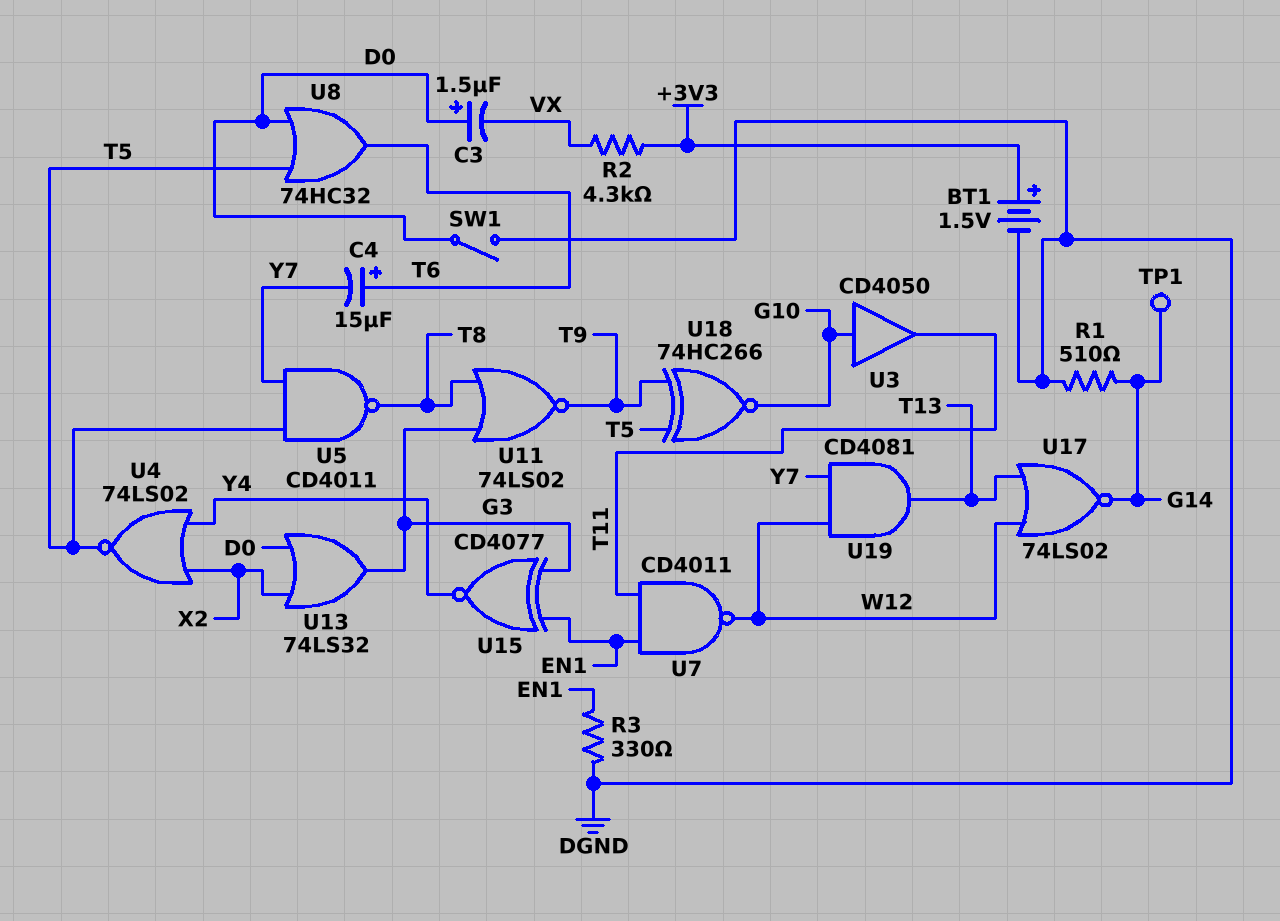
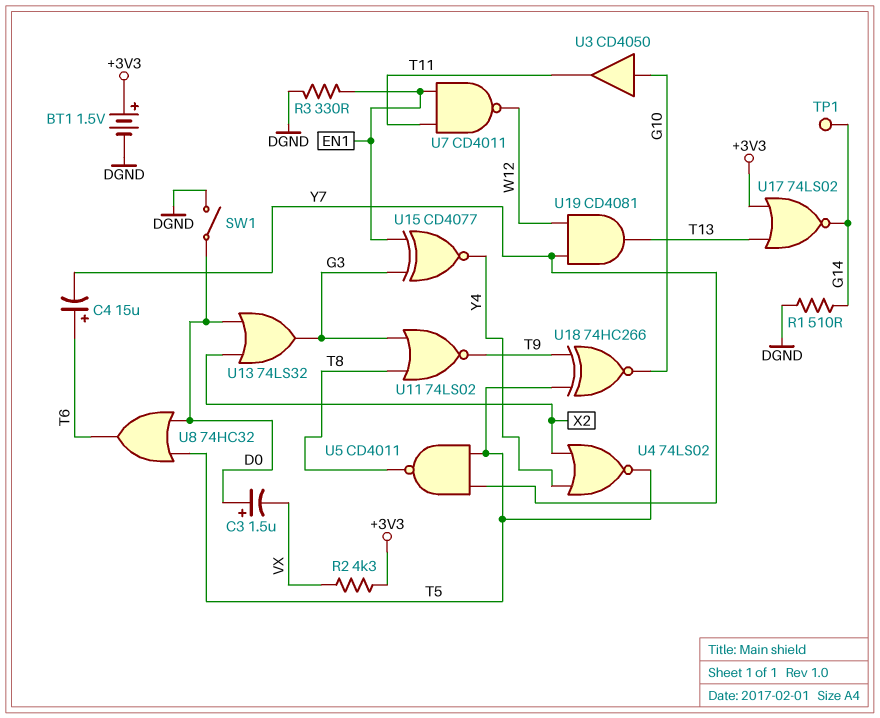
U17: NOR 74LS02 (in T13, in W12, out G14) -> NOR 74LS02 (in +3V3, in T13, out G14)

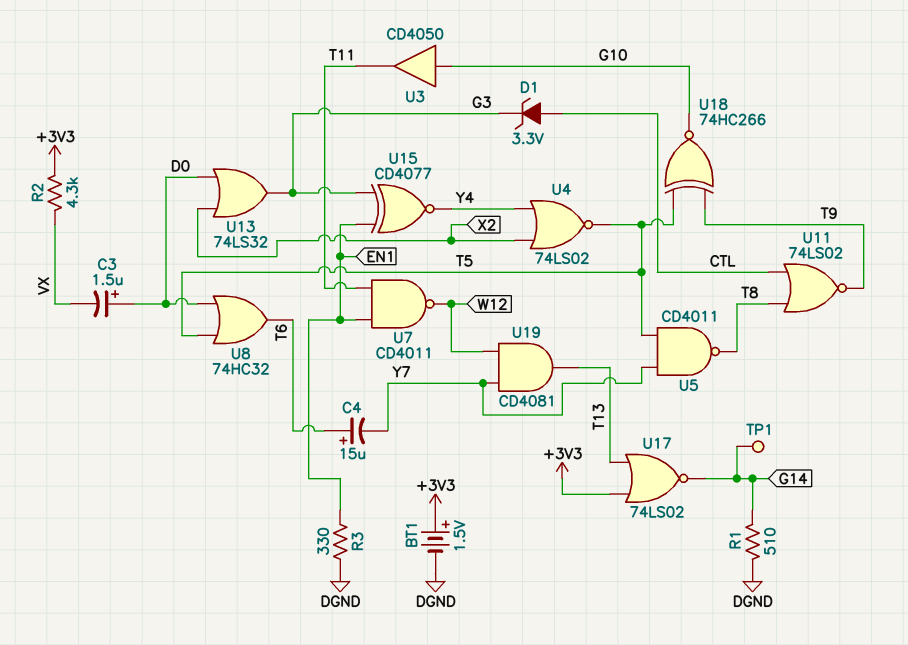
D1: none -> zener 3.3V (A CTL, K G3)
SW1: switch (D0, DGND) -> none
U11: NOR 74LS02 (in G3, in T8, out T9) -> NOR 74LS02 (in CTL, in T8, out T9)

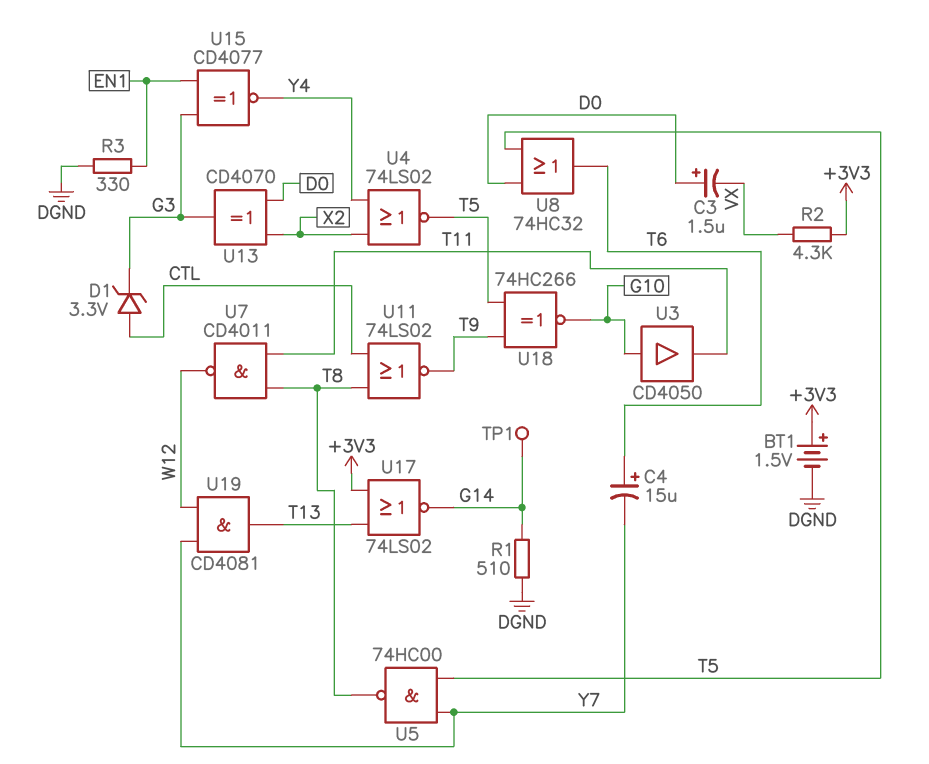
U5: NAND CD4011 (in T5, in Y7, out T8) -> NAND 74HC00 (in T5, in Y7, out T8)
U7: NAND CD4011 (in EN1, in T11, out W12) -> NAND CD4011 (in T8, in T11, out W12)
U13: OR 74LS32 (in D0, in X2, out G3) -> XOR CD4070 (in D0, in X2, out G3)

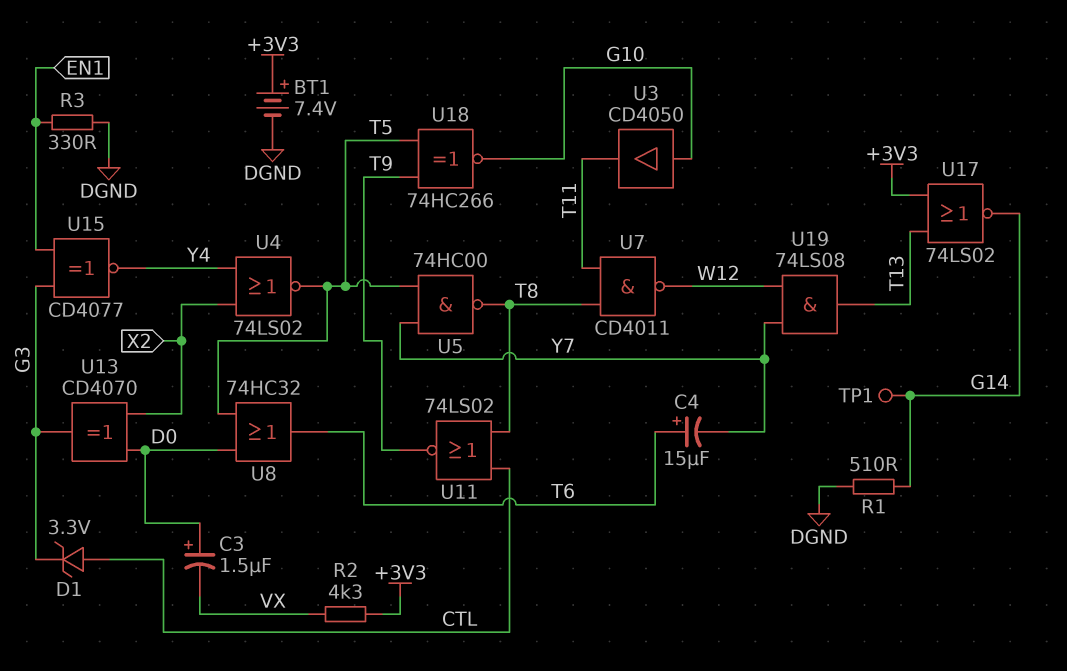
BT1: 1.5V (plus +3V3, minus DGND) -> 7.4V (plus +3V3, minus DGND)
U19: AND CD4081 (in W12, in Y7, out T13) -> AND 74LS08 (in W12, in Y7, out T13)

